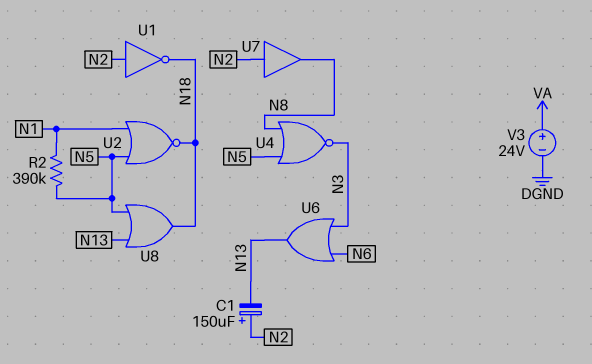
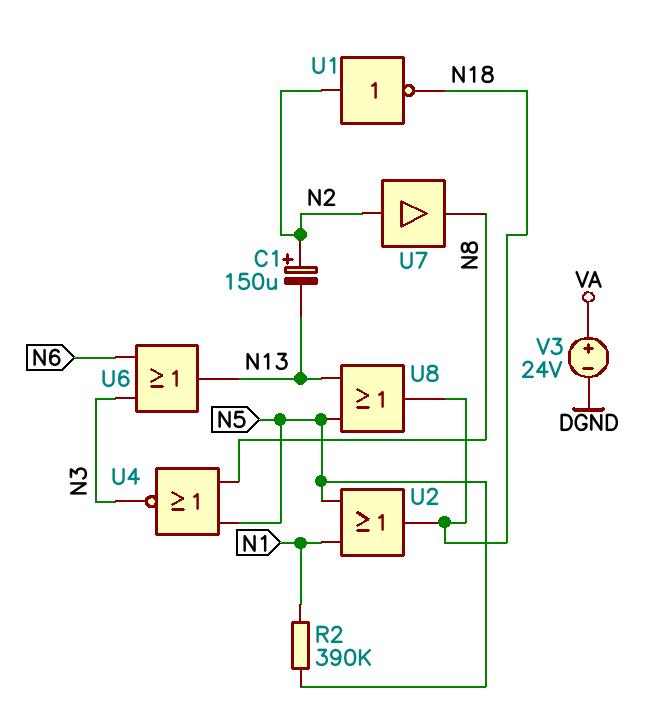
U2: NOR (in N1, in N5, out N18) -> OR (in N1, in N5, out N18)

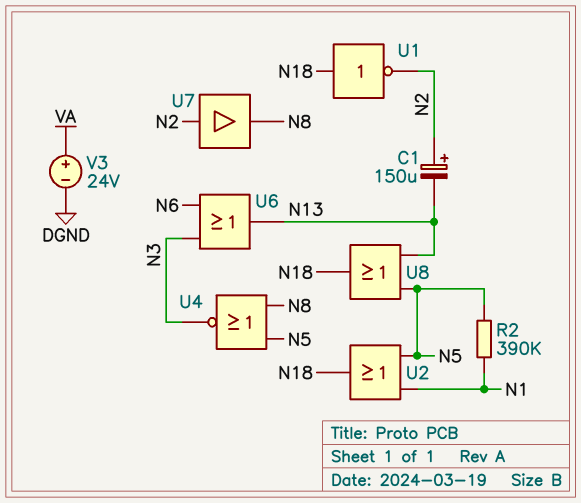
U1: NOT (in N2, out N18) -> NOT (in N18, out N2)

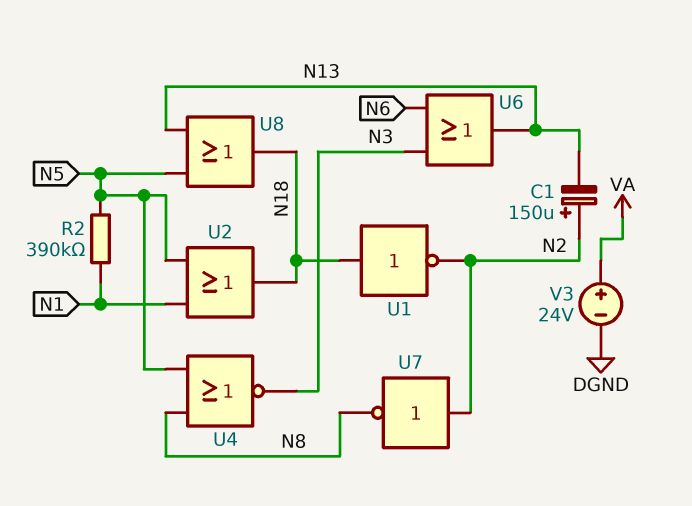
U7: buffer (in N2, out N8) -> NOT (in N2, out N8)

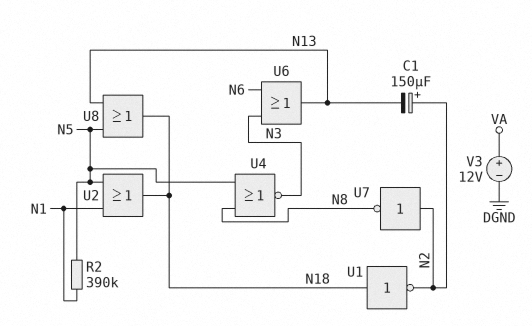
V3: 24V (plus VA, minus DGND) -> 12V (plus VA, minus DGND)

